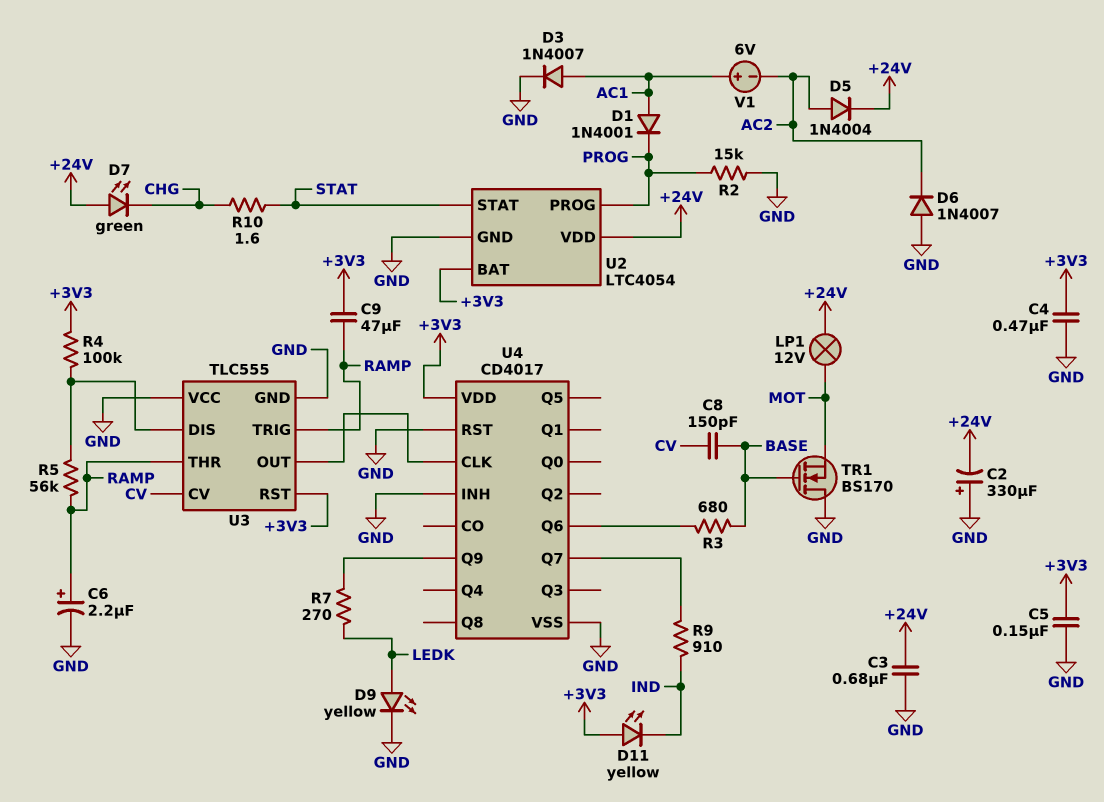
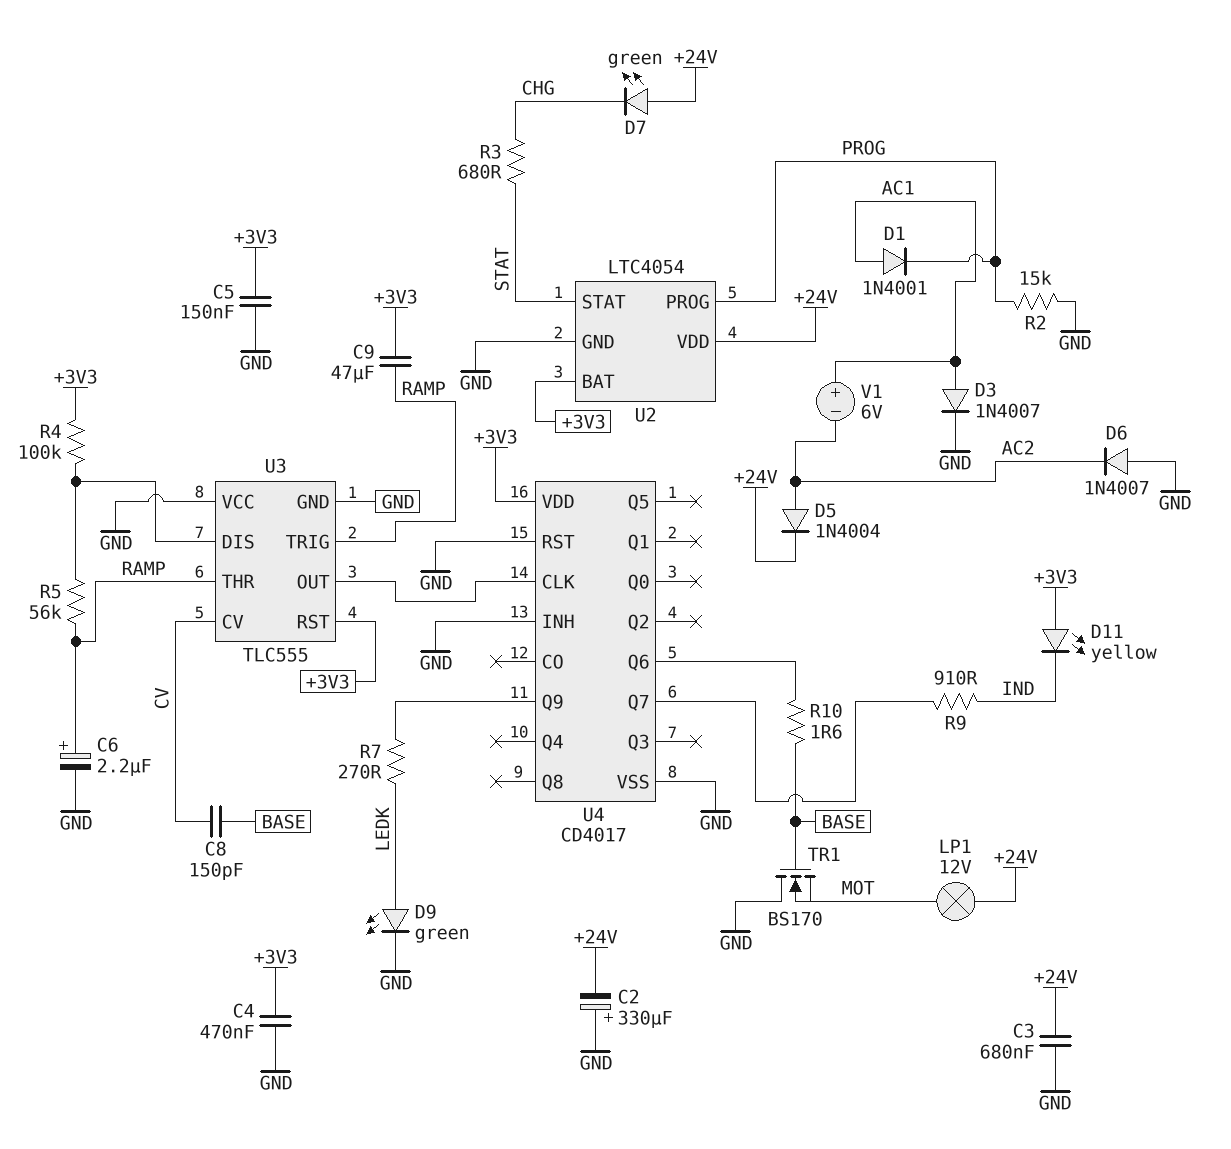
D9: LED yellow (A LEDK, K GND) -> LED green (A LEDK, K GND)
R3: 680 (BASE, U4/Q6) -> 680 (CHG, STAT)
R10: 1.6 (CHG, STAT) -> 1.6 (BASE, U4/Q6)

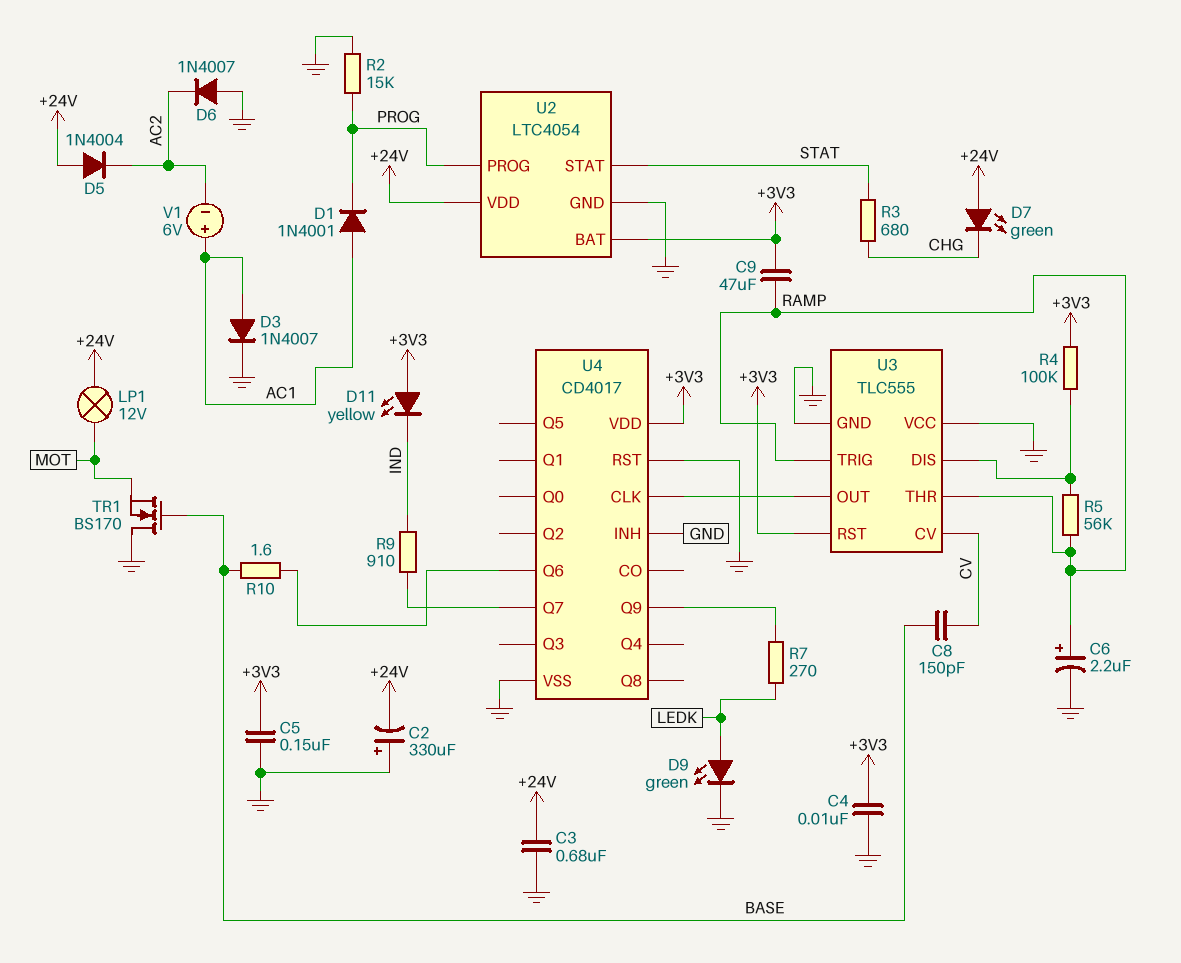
C4: 470nF (+3V3, GND) -> 10nF (+3V3, GND)
D5: diode 1N4004 (A AC2, K +24V) -> diode 1N4004 (A +24V, K AC2)

